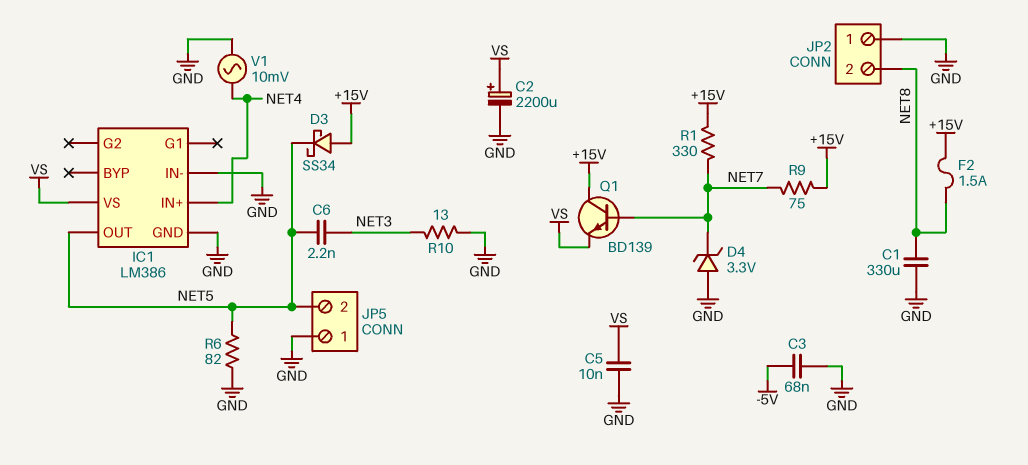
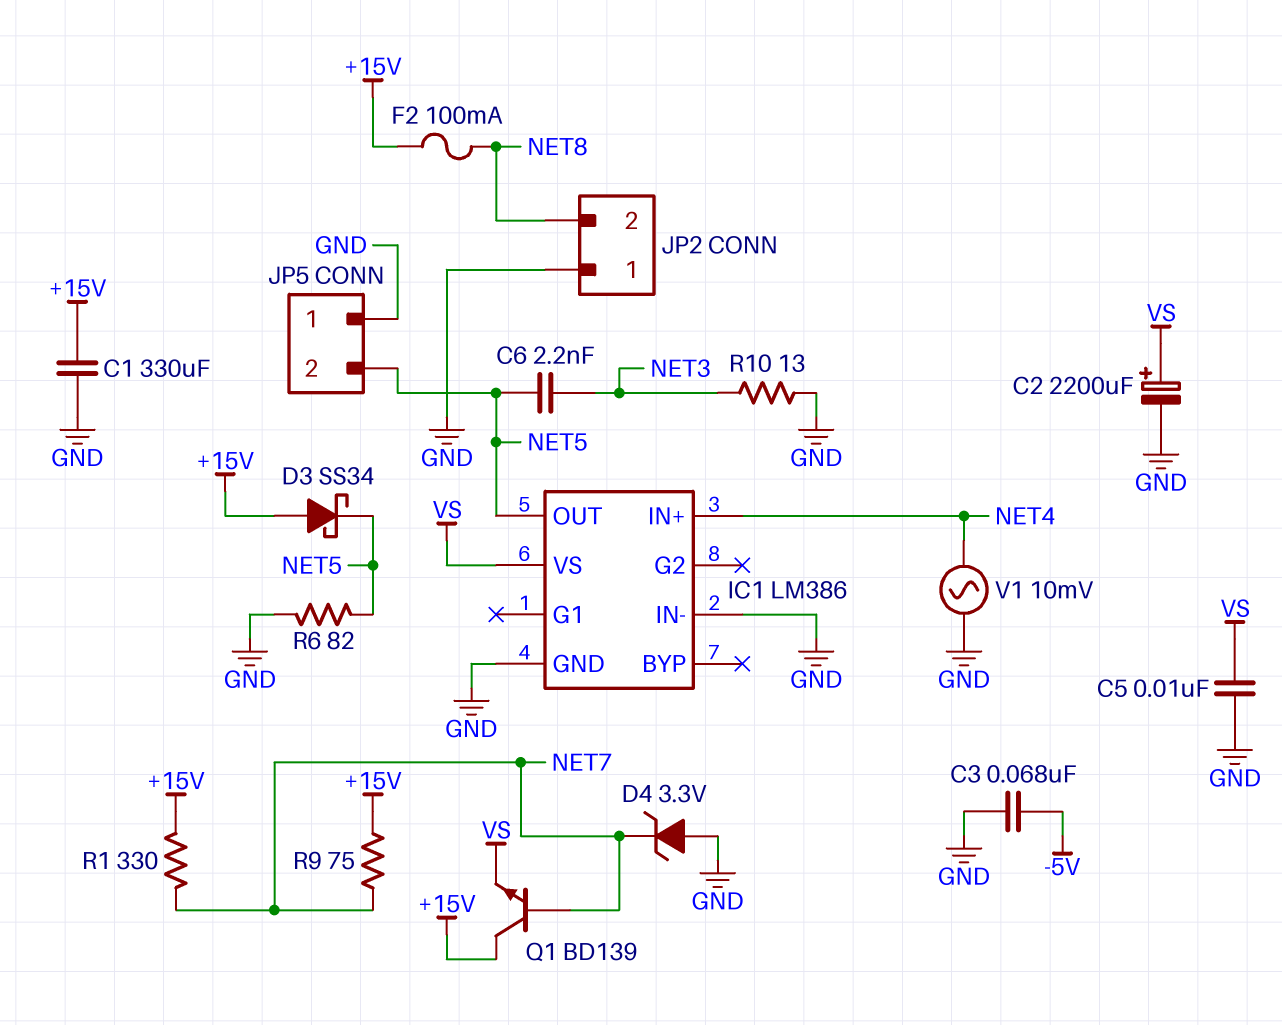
C1: 330uF (GND, NET8) -> 330uF (+15V, GND)
F2: 1.5A (+15V, NET8) -> 100mA (+15V, NET8)

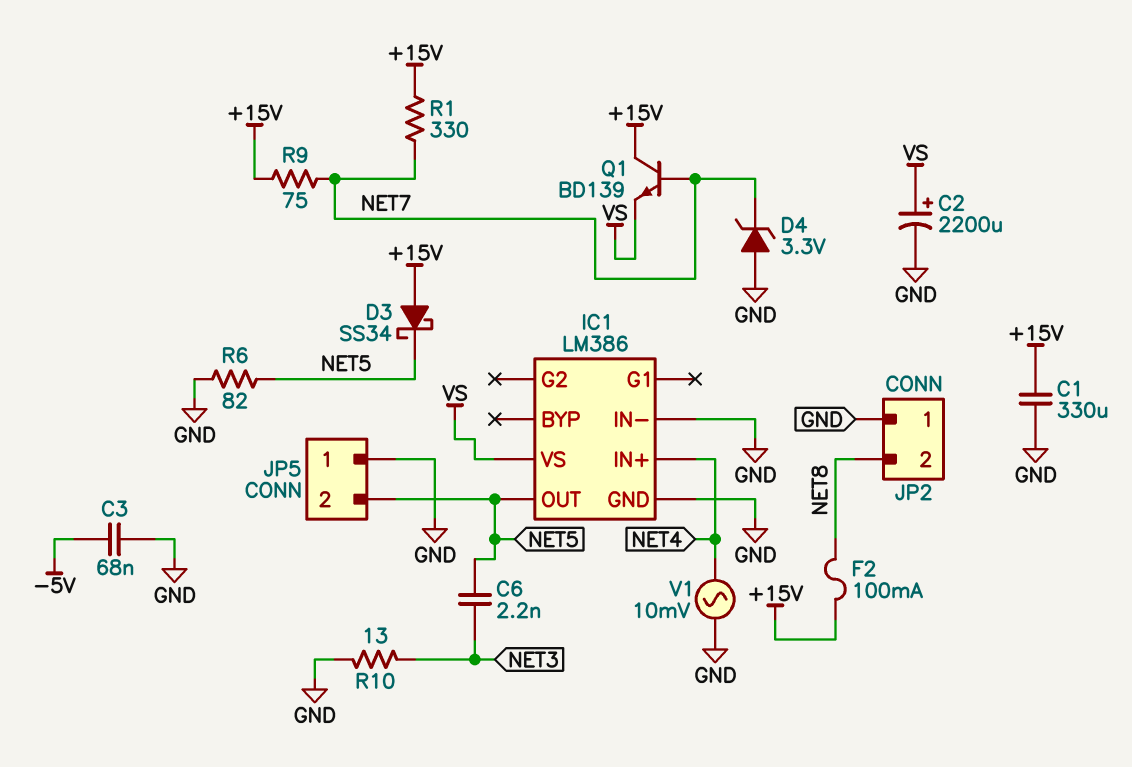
C5: 10nF (GND, VS) -> none

